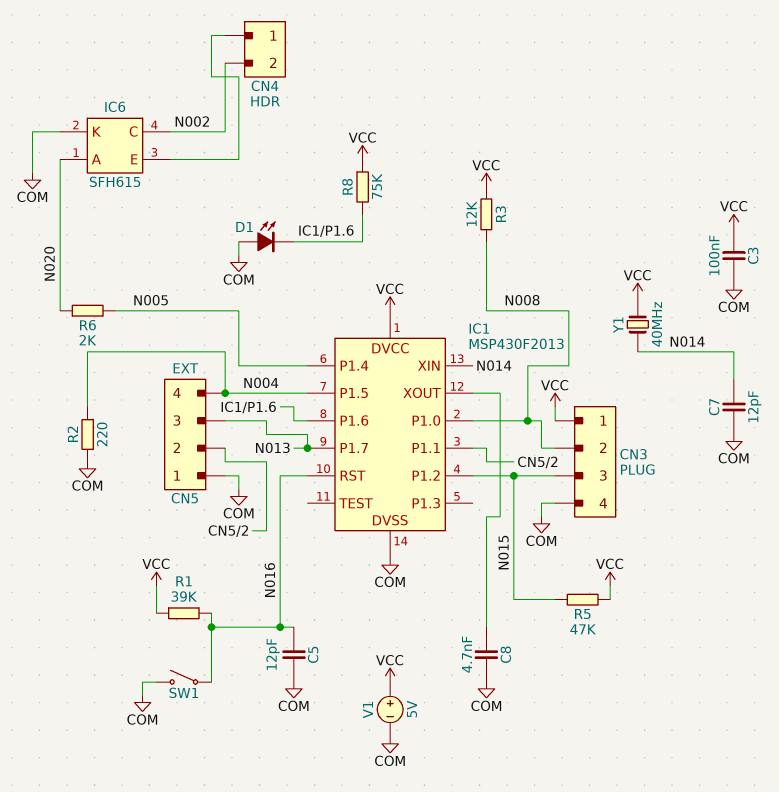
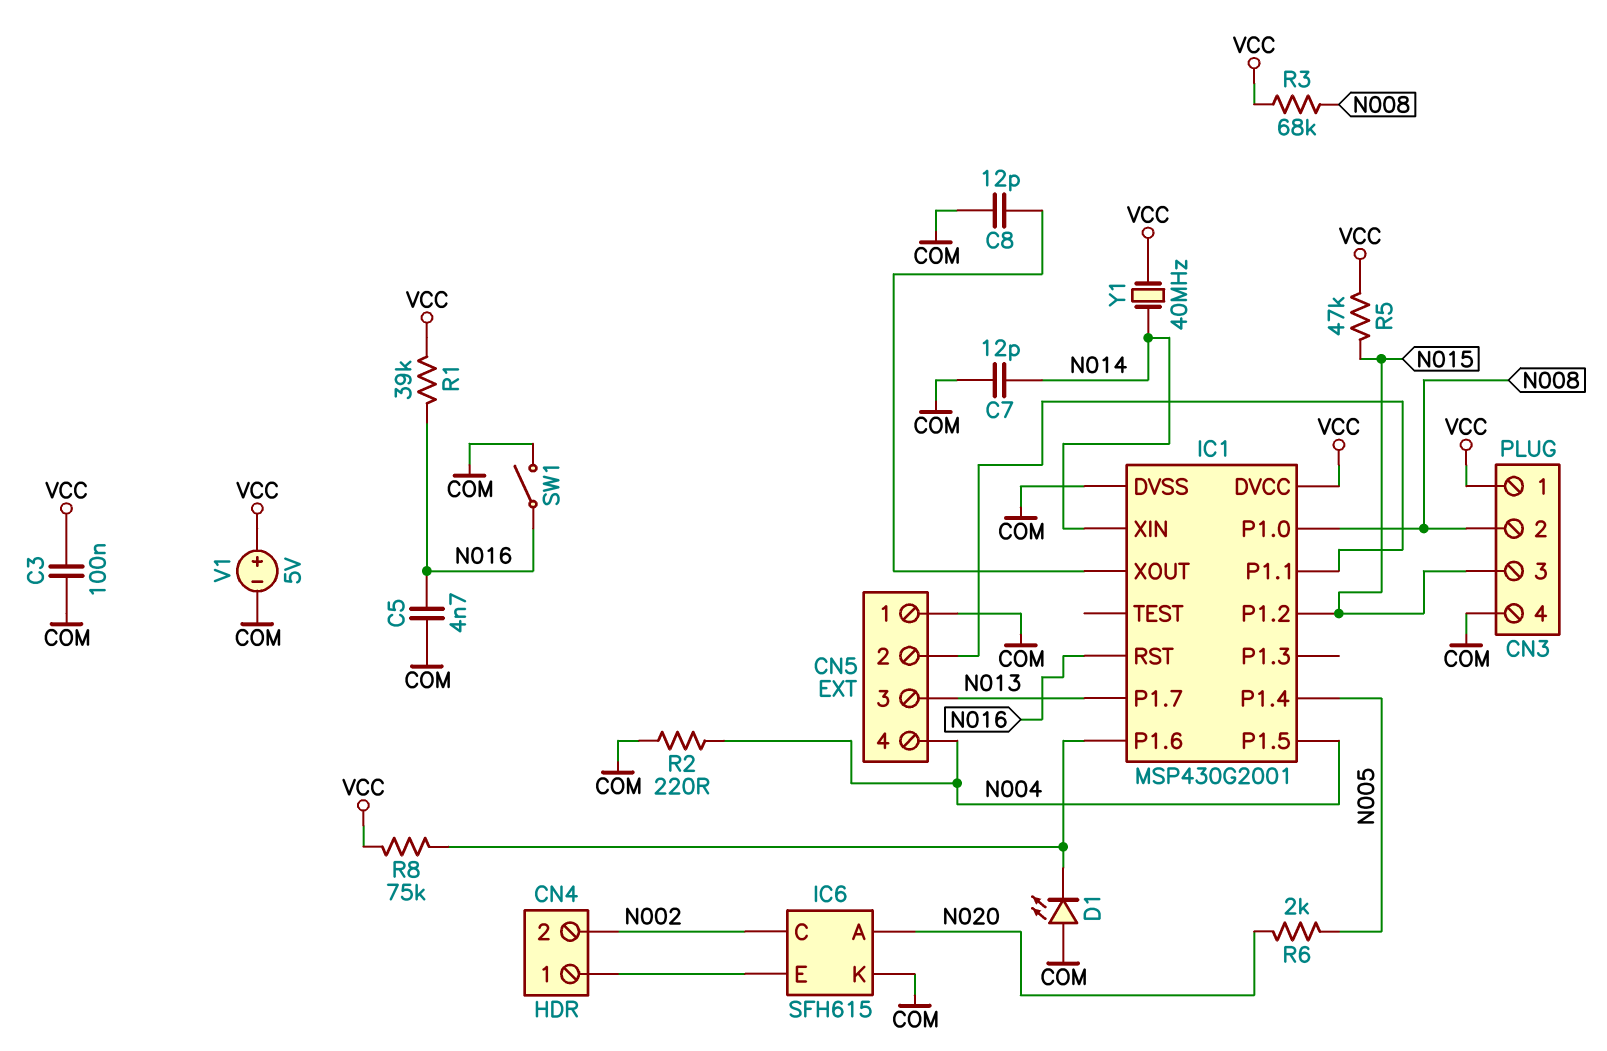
C5: 12pF (COM, N016) -> 4.7nF (COM, N016)
C8: 4.7nF (COM, IC1/XOUT) -> 12pF (COM, IC1/XOUT)
IC1: MSP430F2013 -> MSP430G2001
R3: 12k (N008, VCC) -> 68k (N008, VCC)

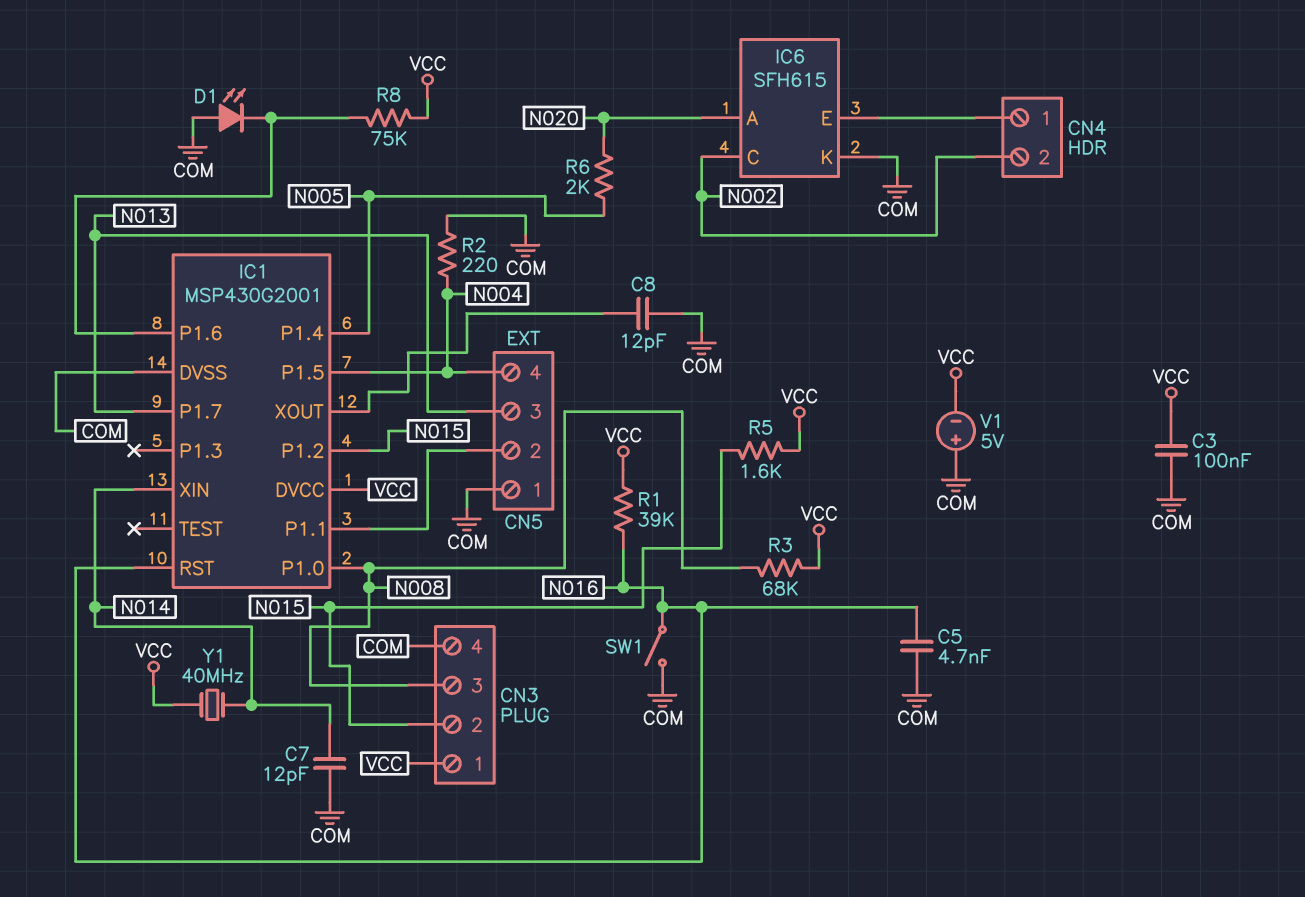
CN3 pin 2: N008 -> N015
CN3 pin 3: N015 -> N008
R5: 47k (N015, VCC) -> 1.6k (N015, VCC)
V1: 5V (plus VCC, minus COM) -> 5V (plus COM, minus VCC)

